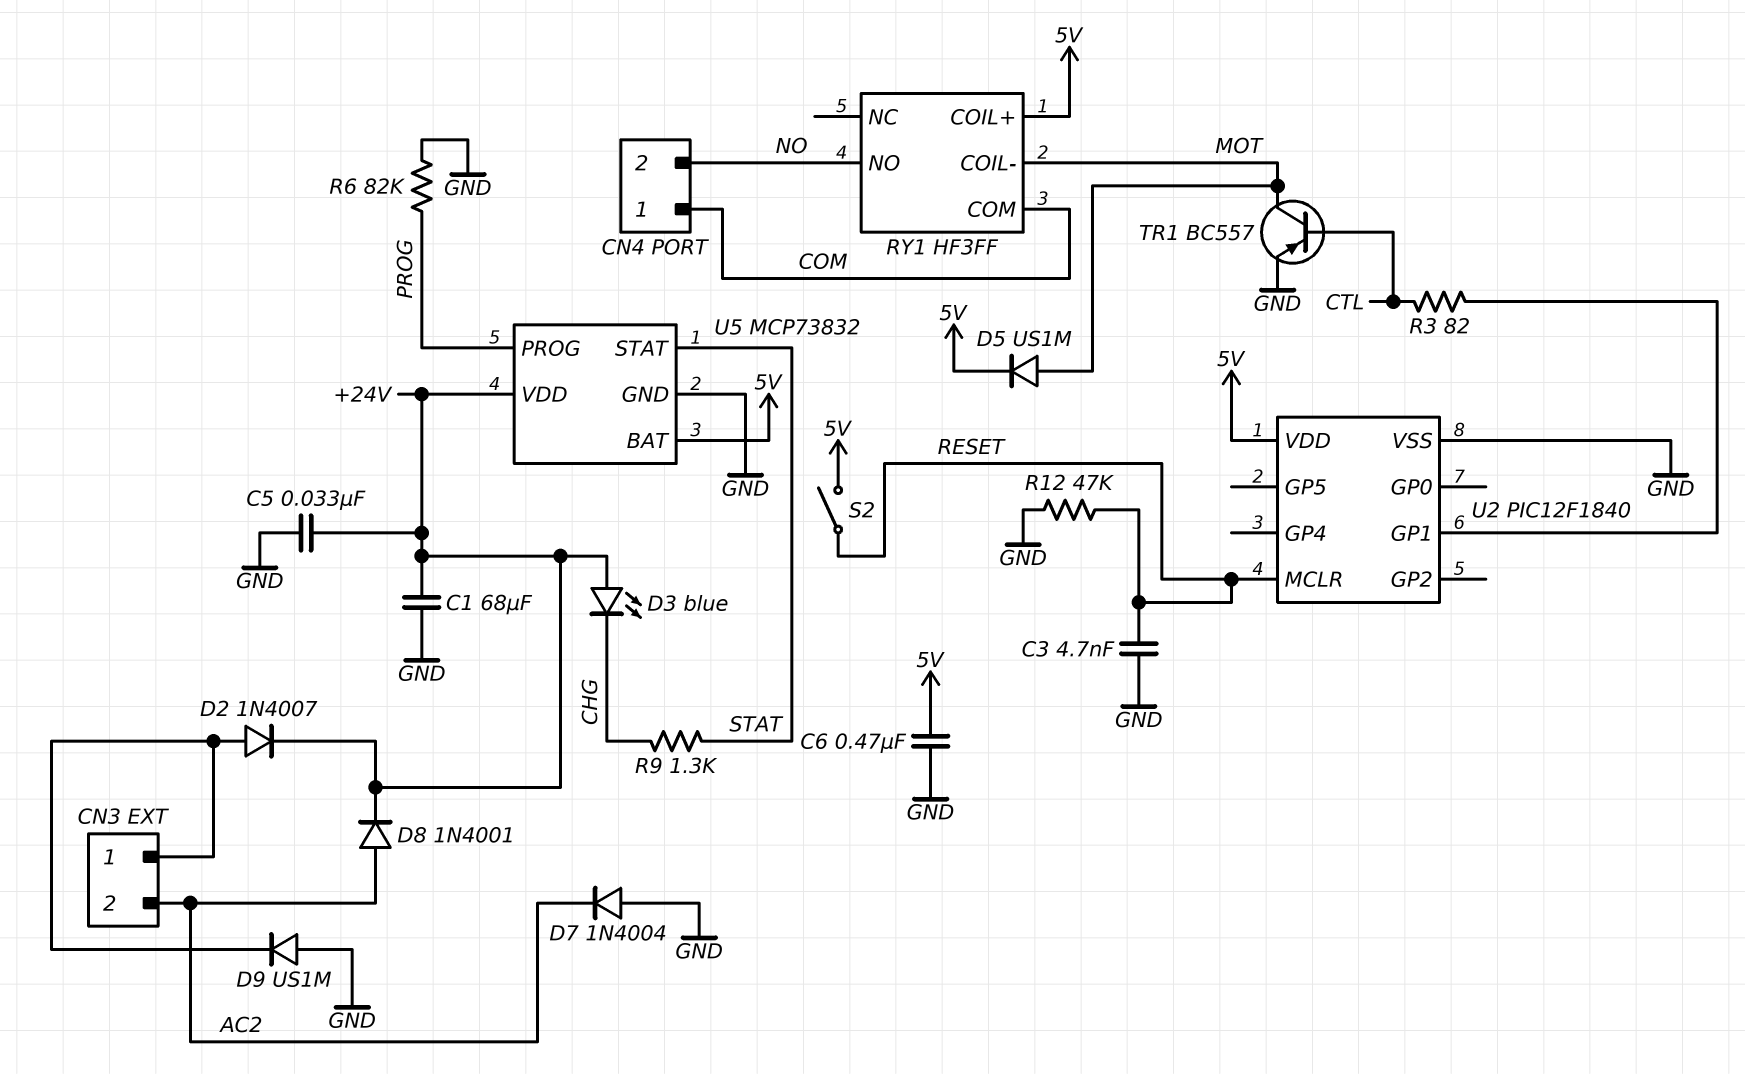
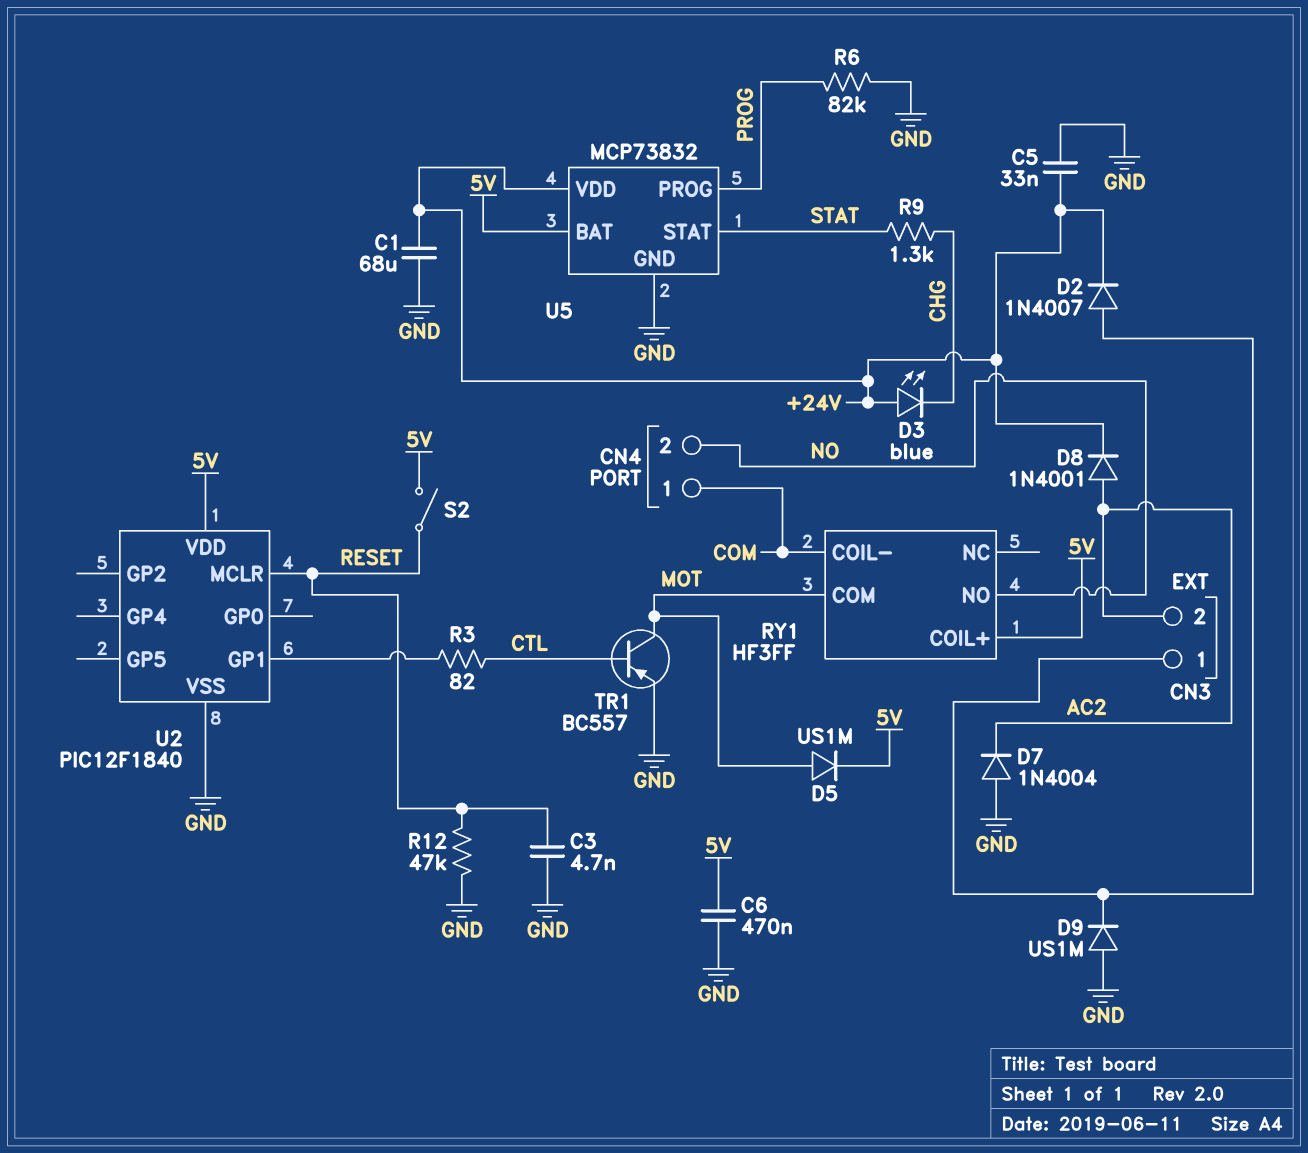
RY1 pin COIL-: MOT -> COM
RY1 pin COM: COM -> MOT

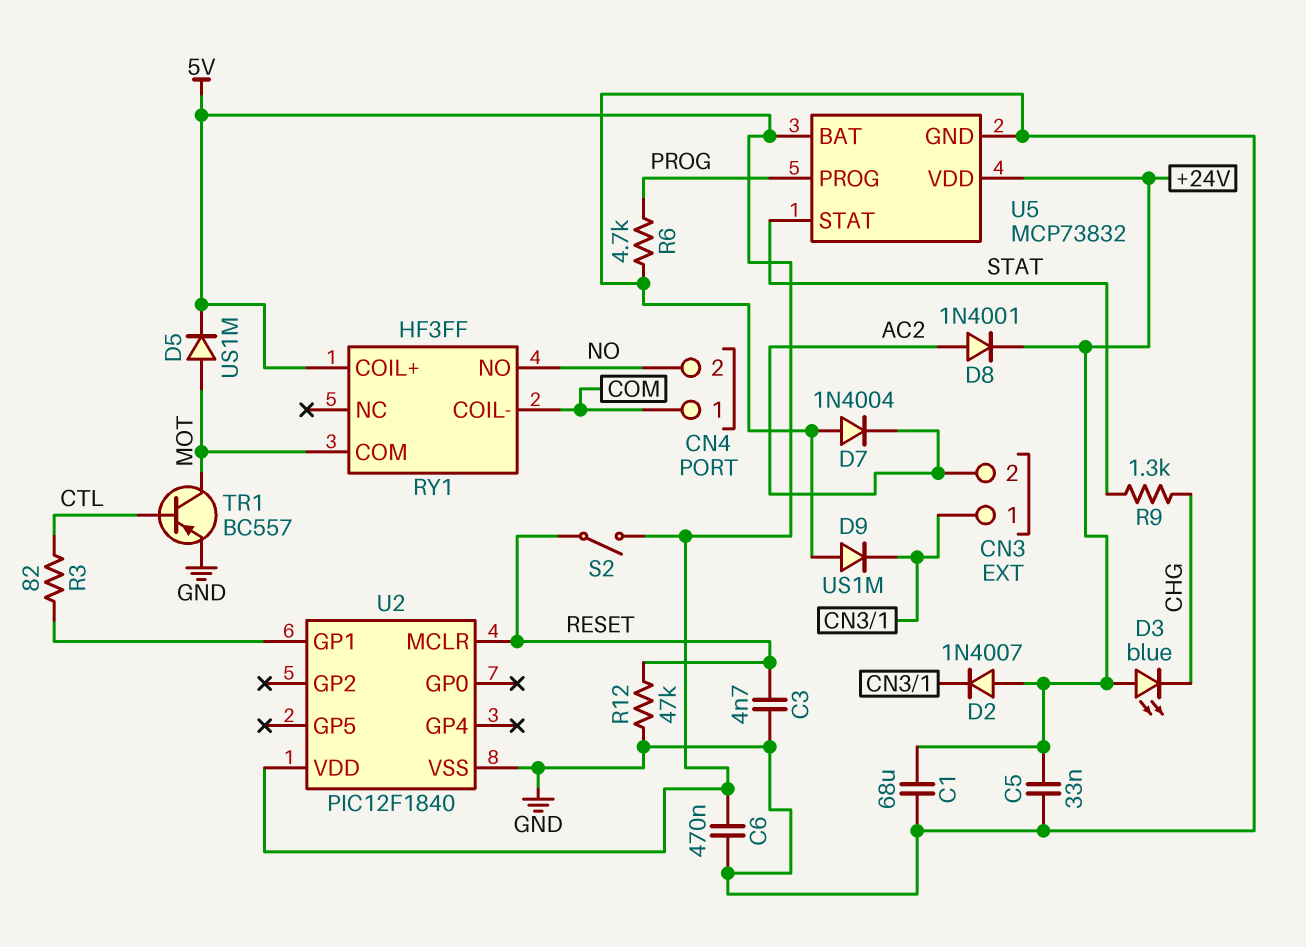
D2: diode 1N4007 (A CN3/1, K +24V) -> diode 1N4007 (A +24V, K CN3/1)
R6: 82k (GND, PROG) -> 4.7k (GND, PROG)

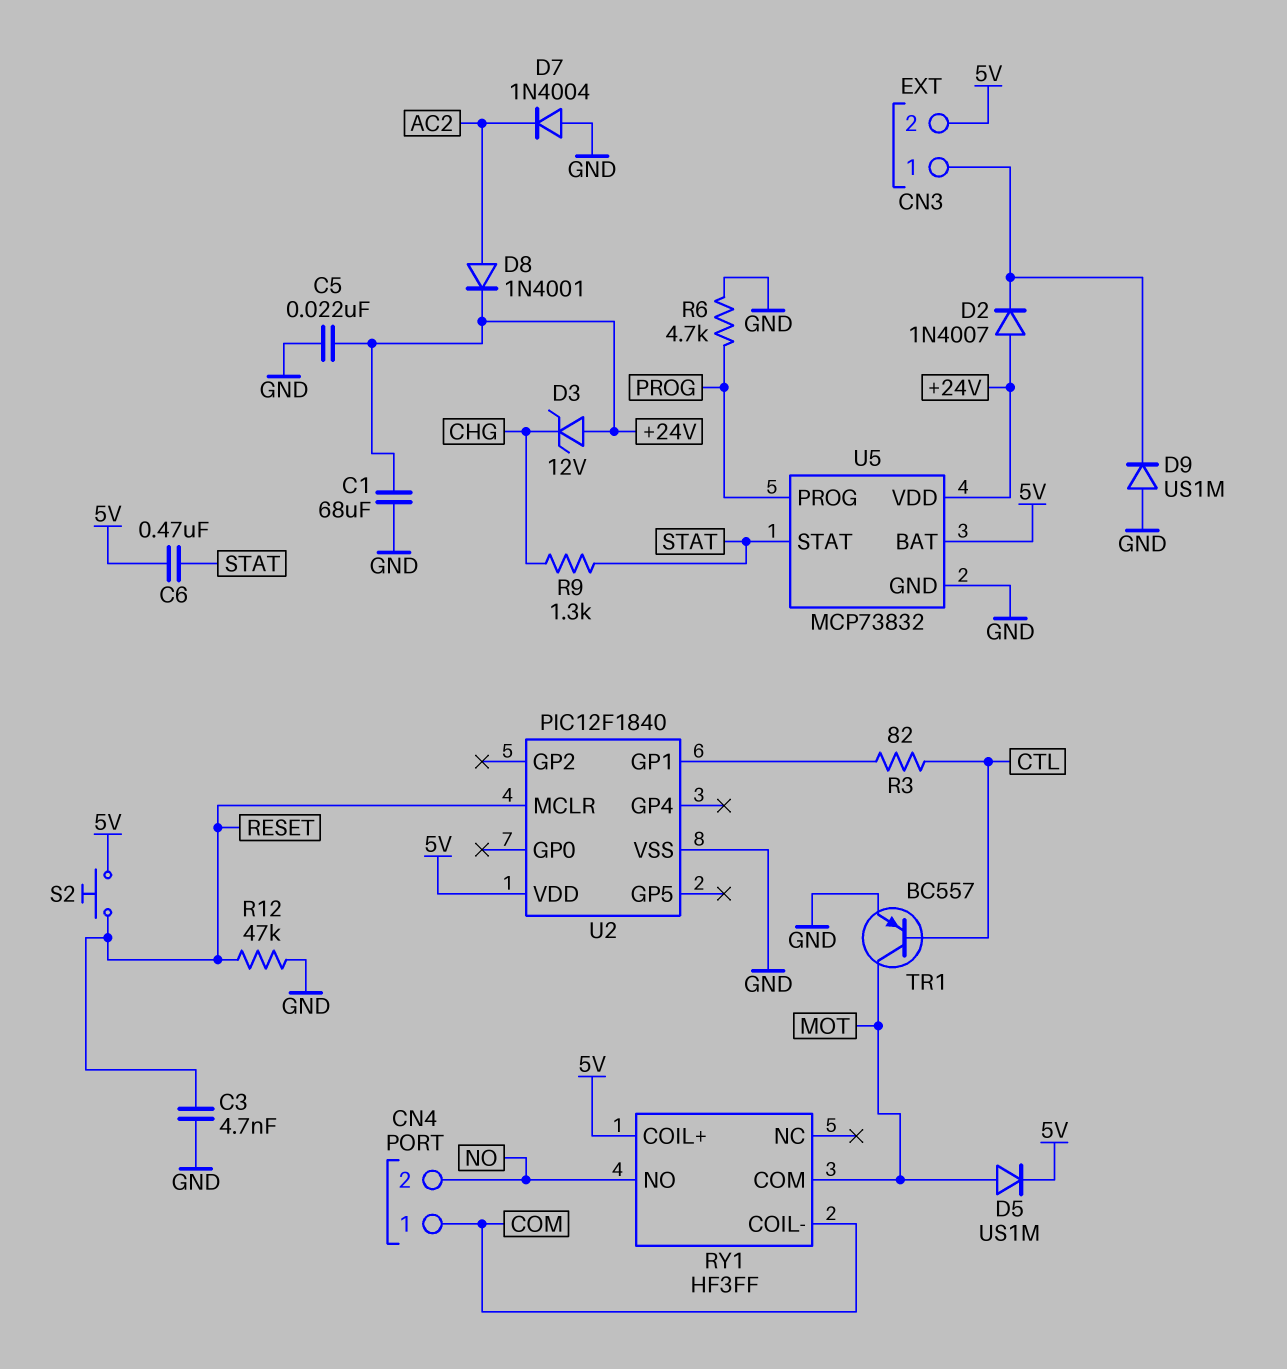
C5: 33nF (+24V, GND) -> 22nF (+24V, GND)
C6: 470nF (5V, GND) -> 470nF (5V, STAT)
CN3 pin 2: AC2 -> 5V
D3: LED blue (A +24V, K CHG) -> zener 12V (A +24V, K CHG)
S2: switch (5V, RESET) -> button (5V, RESET)

